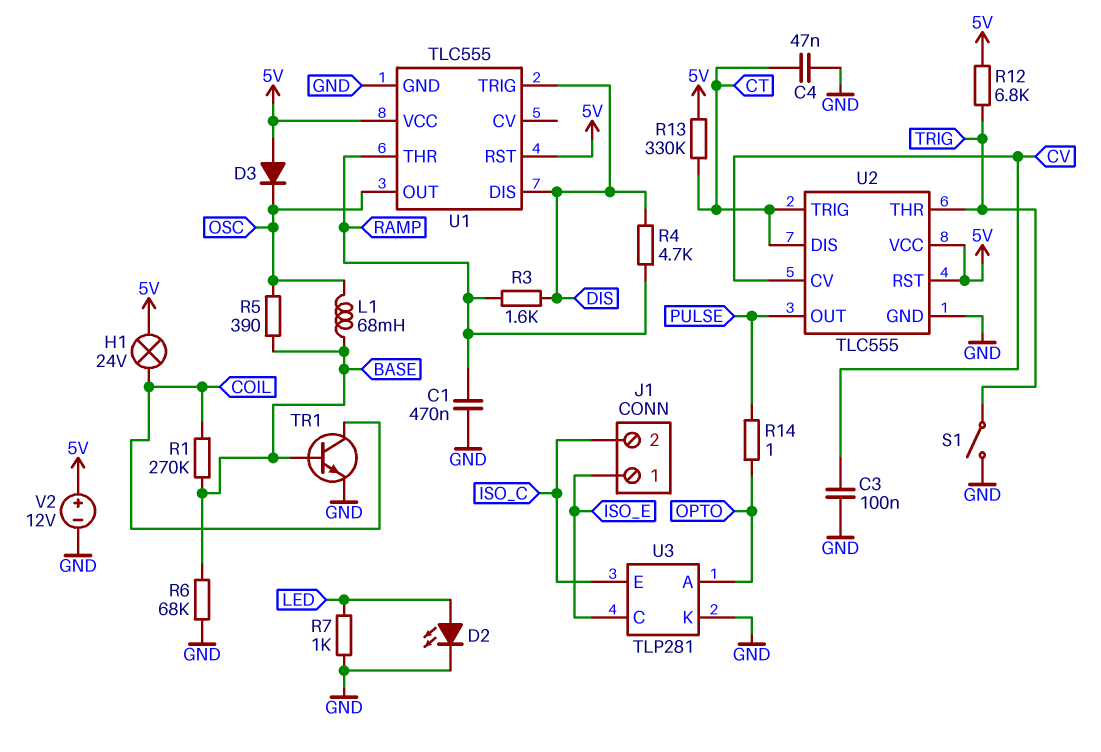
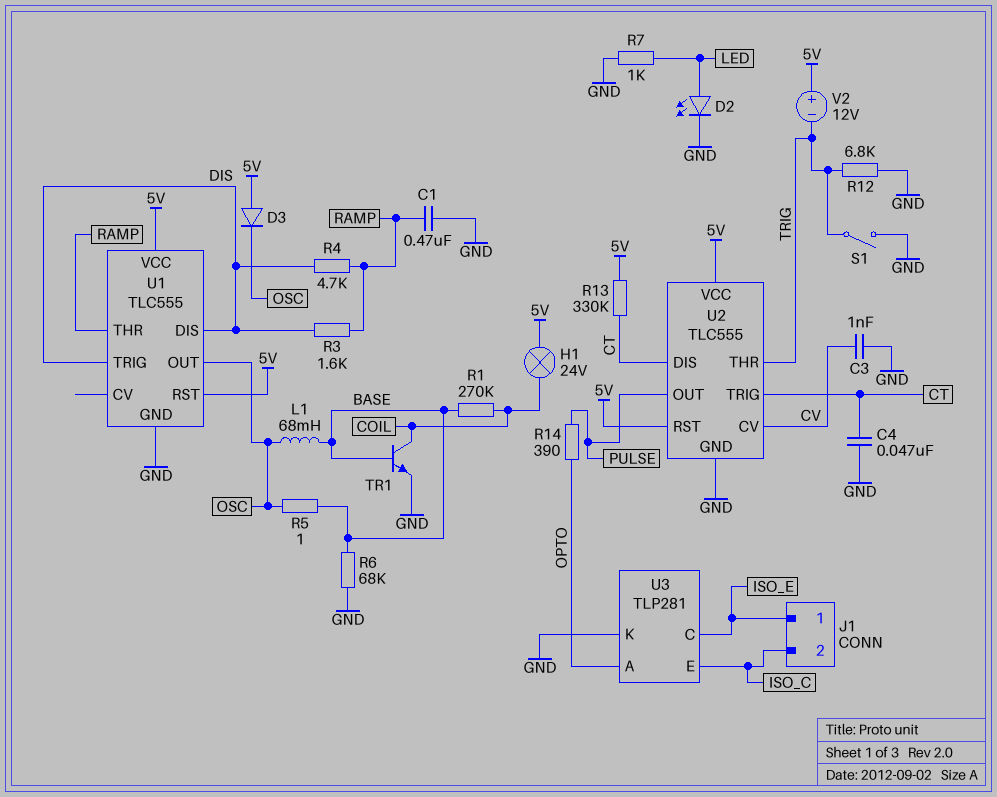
C3: 100nF (CV, GND) -> 1nF (CV, GND)
R5: 390 (BASE, OSC) -> 1 (BASE, OSC)
R12: 6.8k (5V, TRIG) -> 6.8k (GND, TRIG)
R14: 1 (OPTO, PULSE) -> 390 (OPTO, PULSE)
V2: 12V (plus 5V, minus GND) -> 12V (plus 5V, minus TRIG)

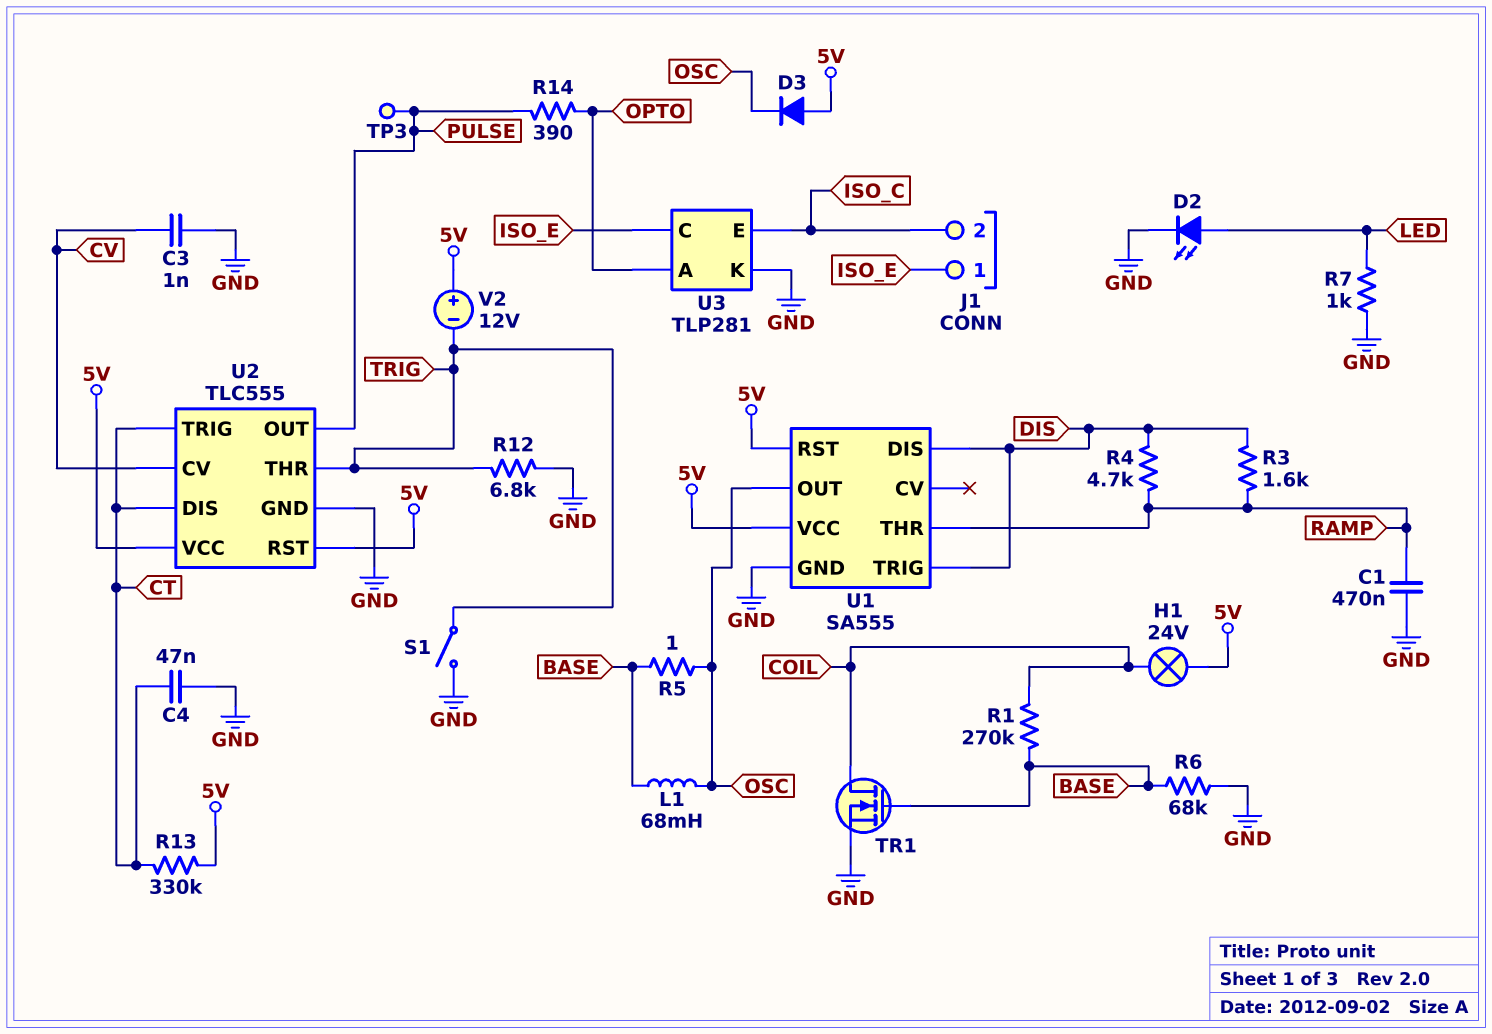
TP3: none -> test point (PULSE)
TR1: NPN (B BASE, C COIL, E GND) -> NMOS (G BASE, D COIL, S GND)
U1: TLC555 -> SA555

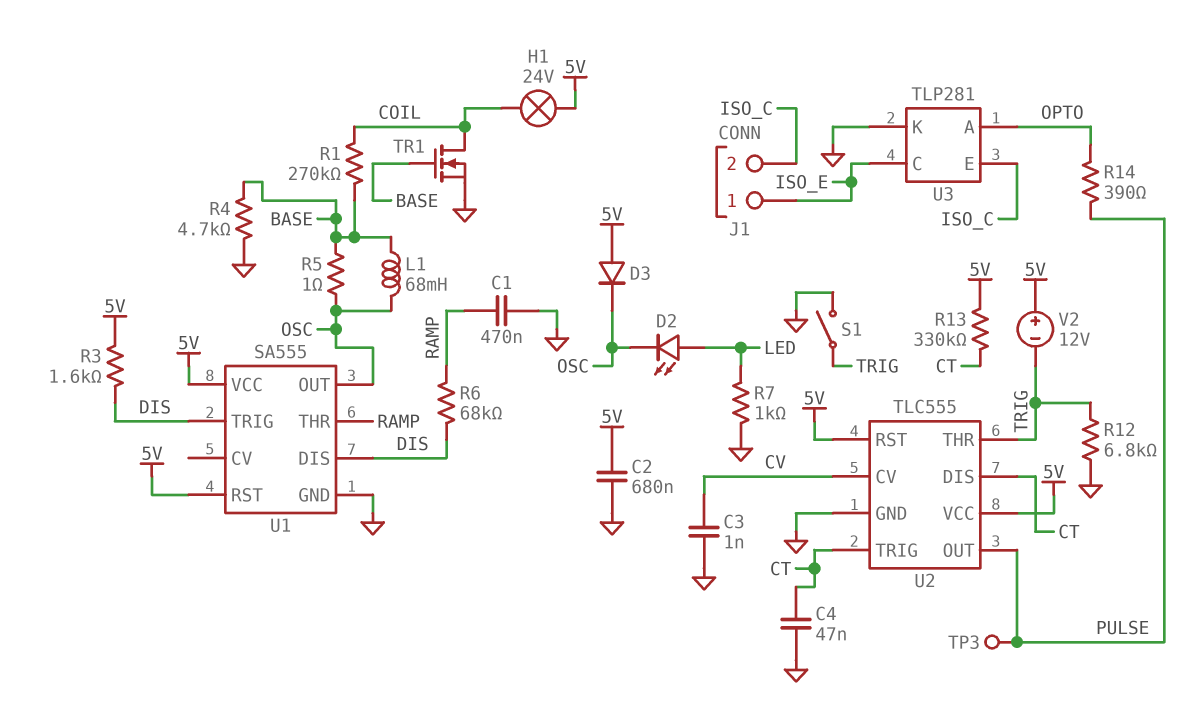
C2: none -> 680nF (5V, GND)
D2: LED (A LED, K GND) -> LED (A LED, K OSC)
R3: 1.6k (DIS, RAMP) -> 1.6k (5V, DIS)
R4: 4.7k (DIS, RAMP) -> 4.7k (BASE, GND)
R6: 68k (BASE, GND) -> 68k (DIS, RAMP)

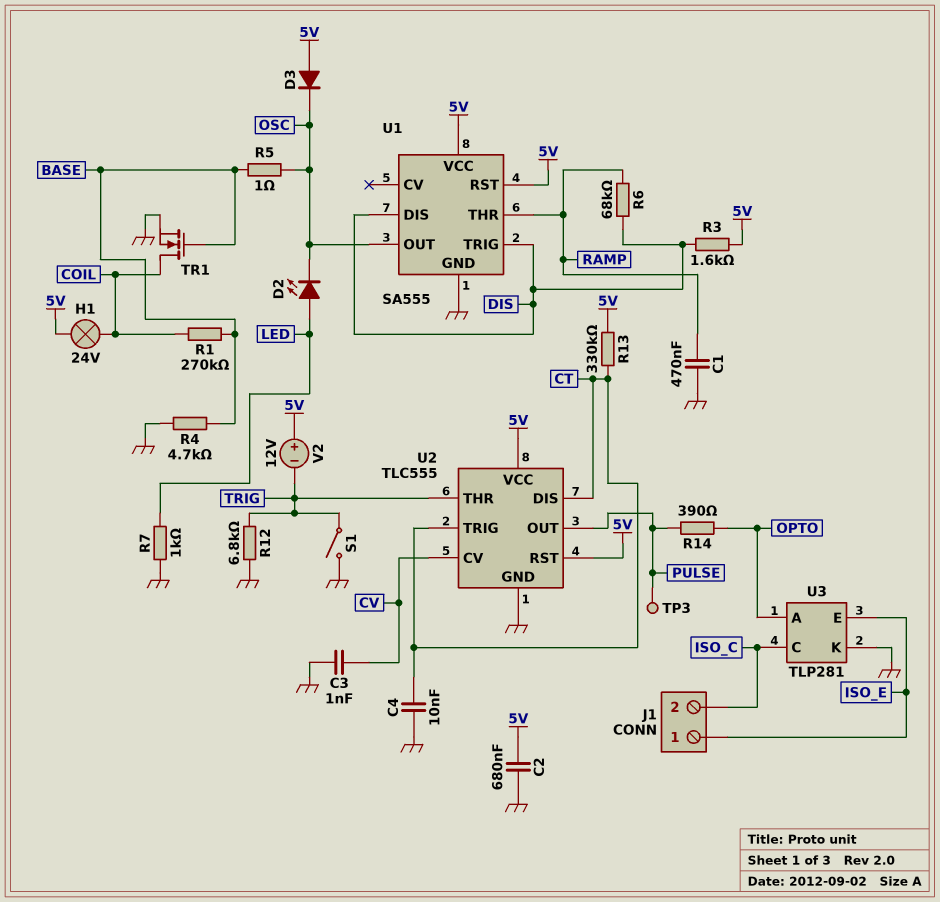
C4: 47nF (CT, GND) -> 10nF (CT, GND)
L1: 68mH (BASE, OSC) -> none
U3 pin C: ISO_E -> ISO_C
U3 pin E: ISO_C -> ISO_E

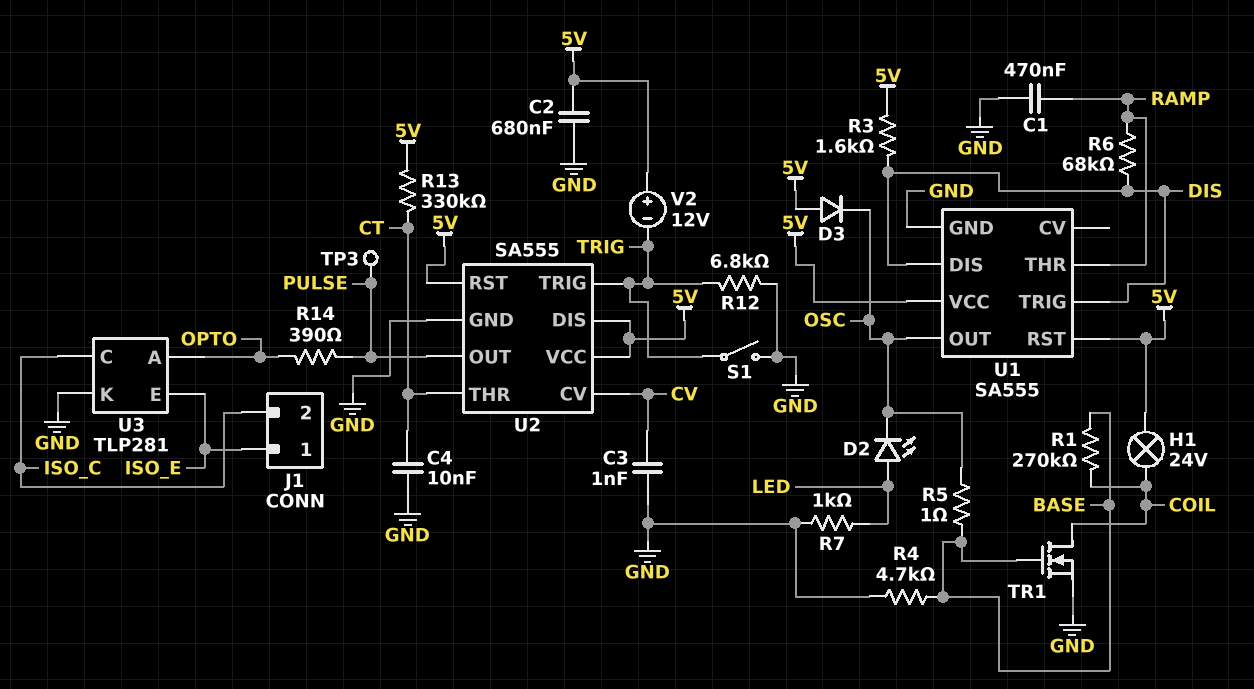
U2: TLC555 -> SA555
U2 pin DIS: CT -> 5V
U2 pin THR: TRIG -> CT
U2 pin TRIG: CT -> TRIG

